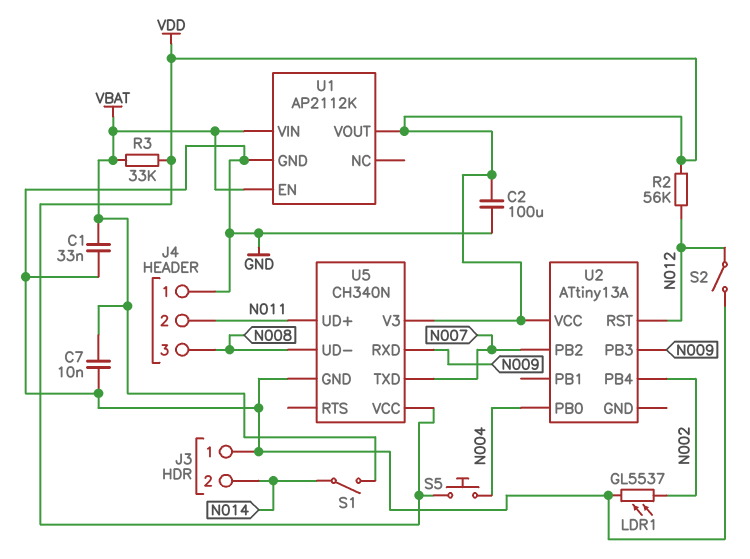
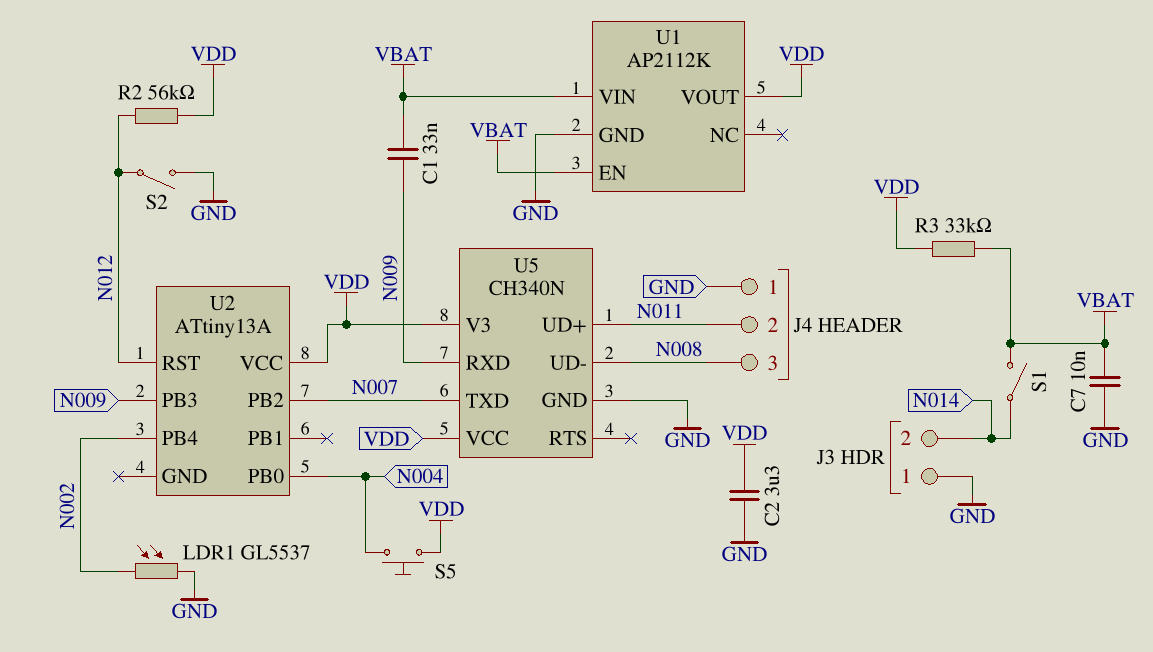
C1: 33nF (GND, VBAT) -> 33nF (N009, VBAT)
C2: 100uF (GND, VDD) -> 3.3uF (GND, VDD)

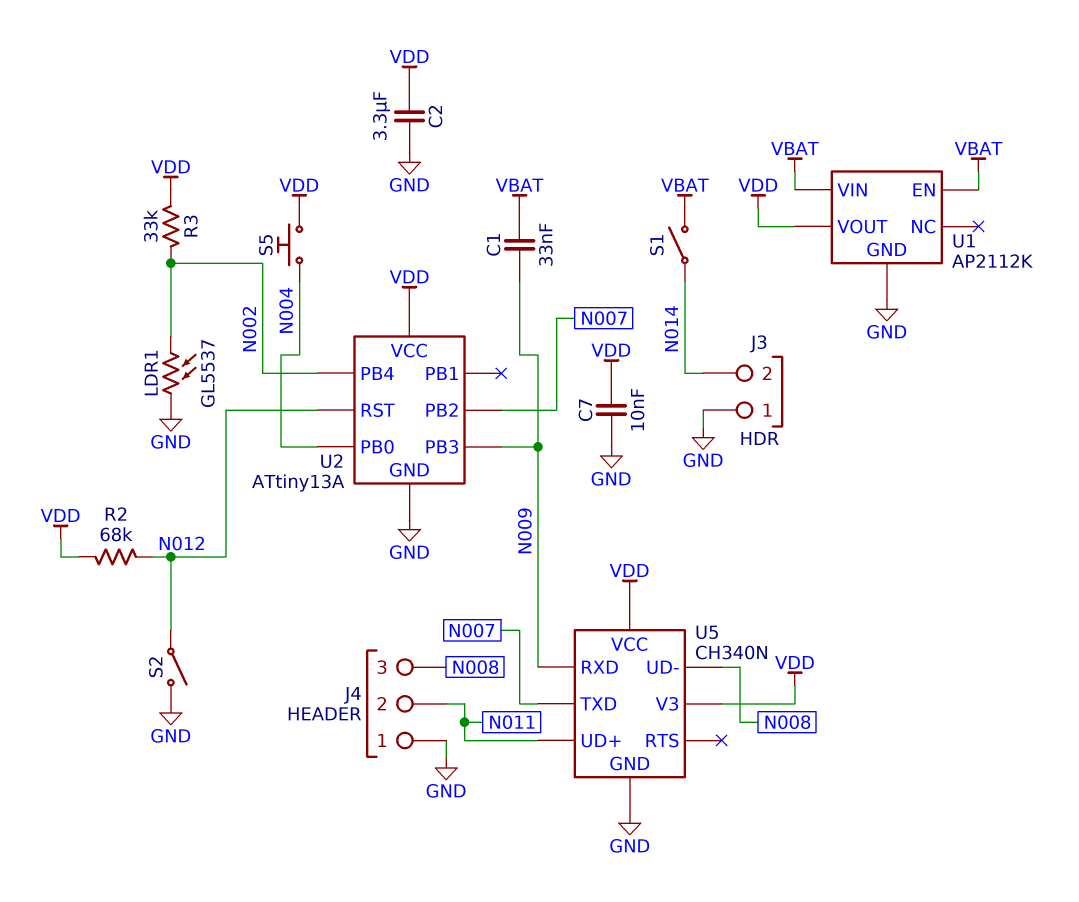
C7: 10nF (GND, VBAT) -> 10nF (GND, VDD)
R2: 56k (N012, VDD) -> 68k (N012, VDD)
R3: 33k (VBAT, VDD) -> 33k (N002, VDD)
U2 pin GND: none -> GND

